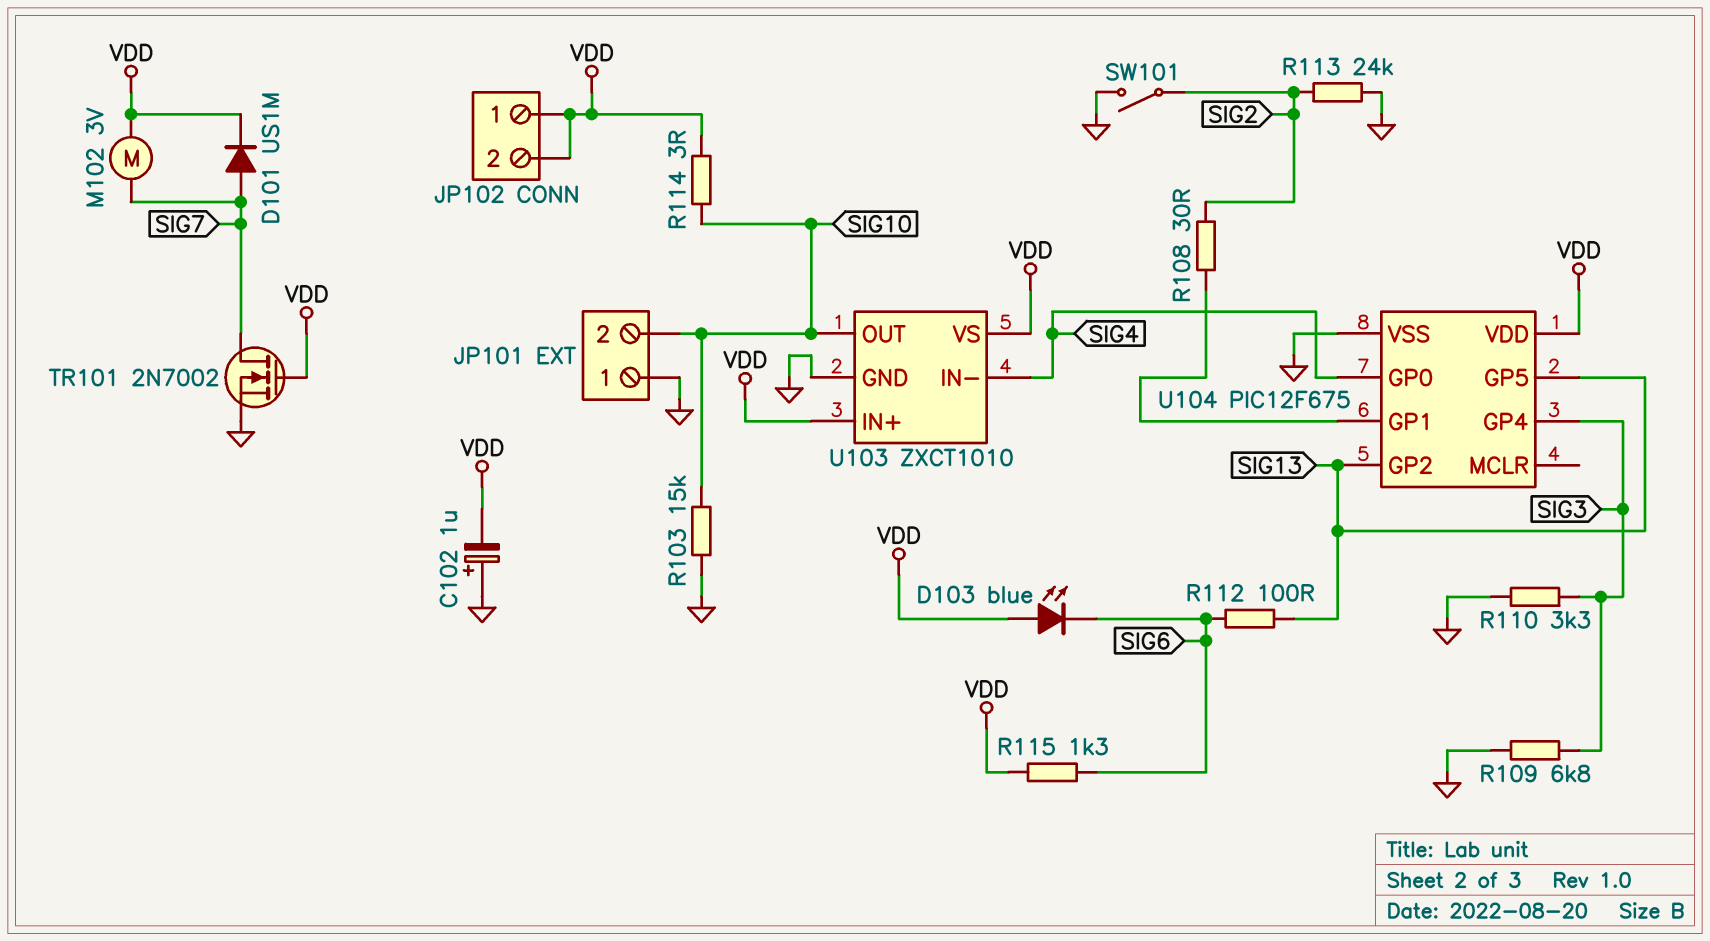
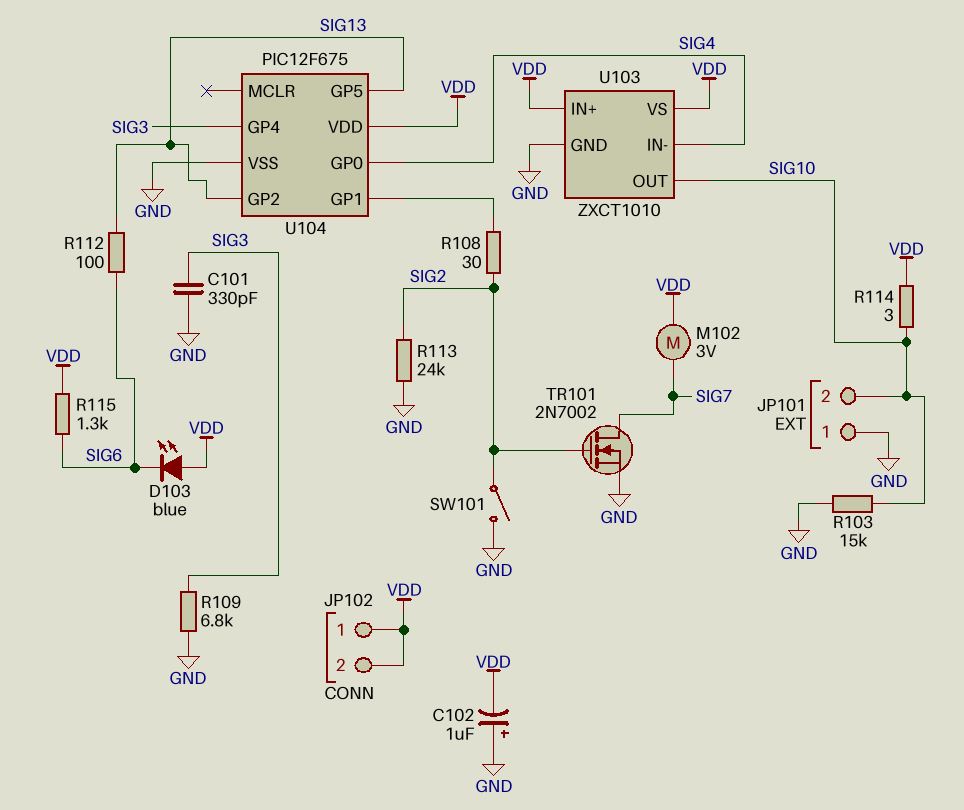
C101: none -> 330pF (GND, SIG3)
D101: diode US1M (A SIG7, K VDD) -> none
R110: 3.3k (GND, SIG3) -> none
TR101: NMOS 2N7002 (G VDD, D SIG7, S GND) -> NMOS 2N7002 (G SIG2, D SIG7, S GND)

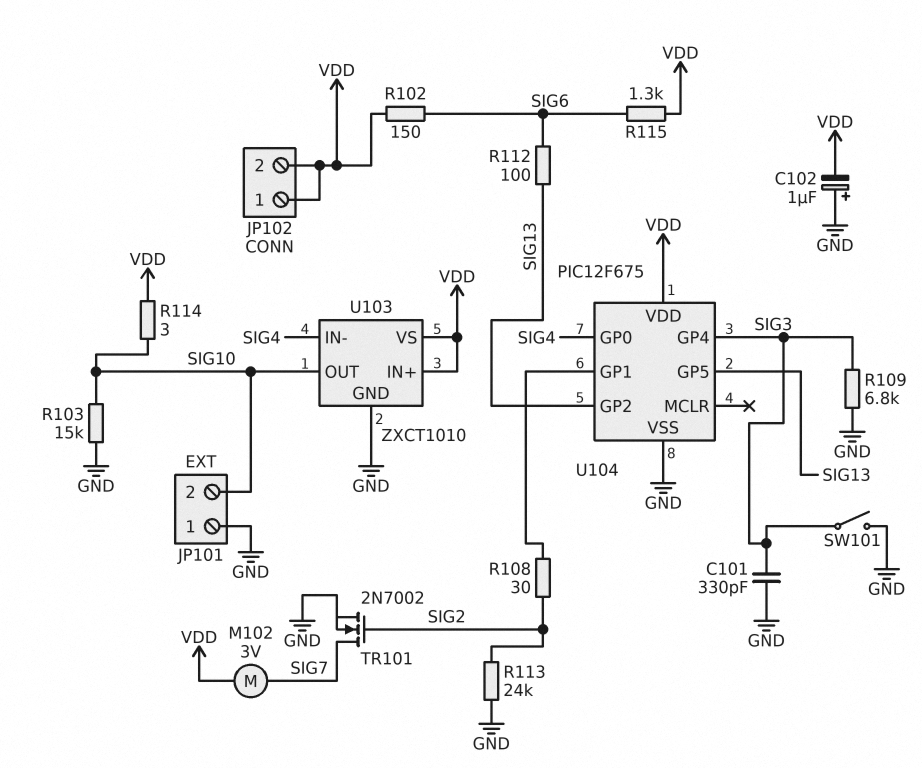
D103: LED blue (A VDD, K SIG6) -> none
R102: none -> 150 (SIG6, VDD)
SW101: switch (GND, SIG2) -> switch (GND, SIG3)

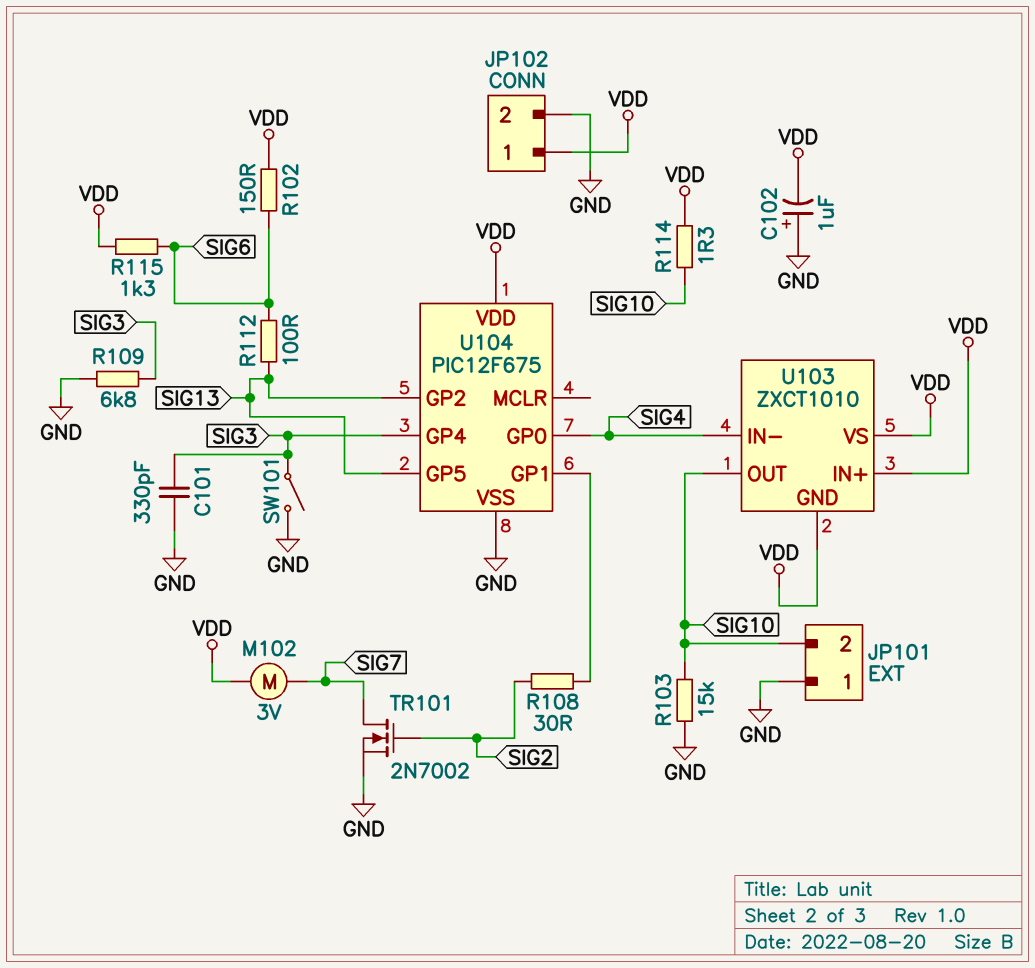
JP102 pin 2: VDD -> GND
R113: 24k (GND, SIG2) -> none
R114: 3 (SIG10, VDD) -> 1.3 (SIG10, VDD)
U103 pin GND: GND -> VDD

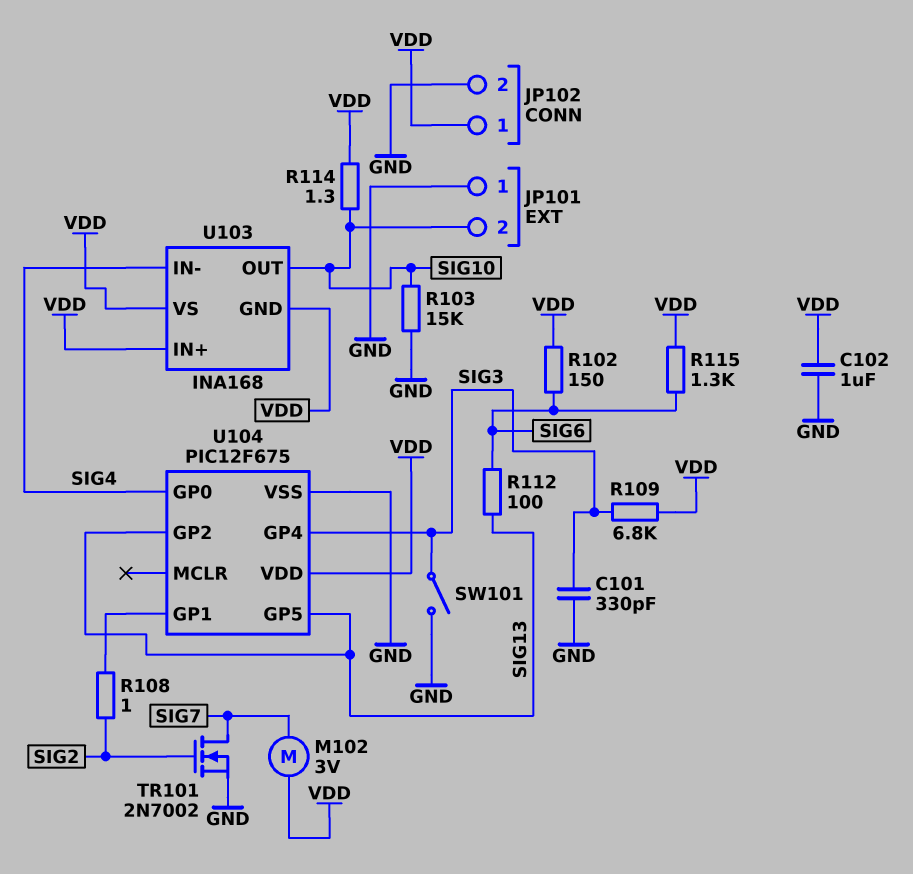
C102: 1uF (plus GND, minus VDD) -> 1uF (GND, VDD)
R108: 30 (SIG2, U104/GP1) -> 1 (SIG2, U104/GP1)
R109: 6.8k (GND, SIG3) -> 6.8k (SIG3, VDD)
U103: ZXCT1010 -> INA168

